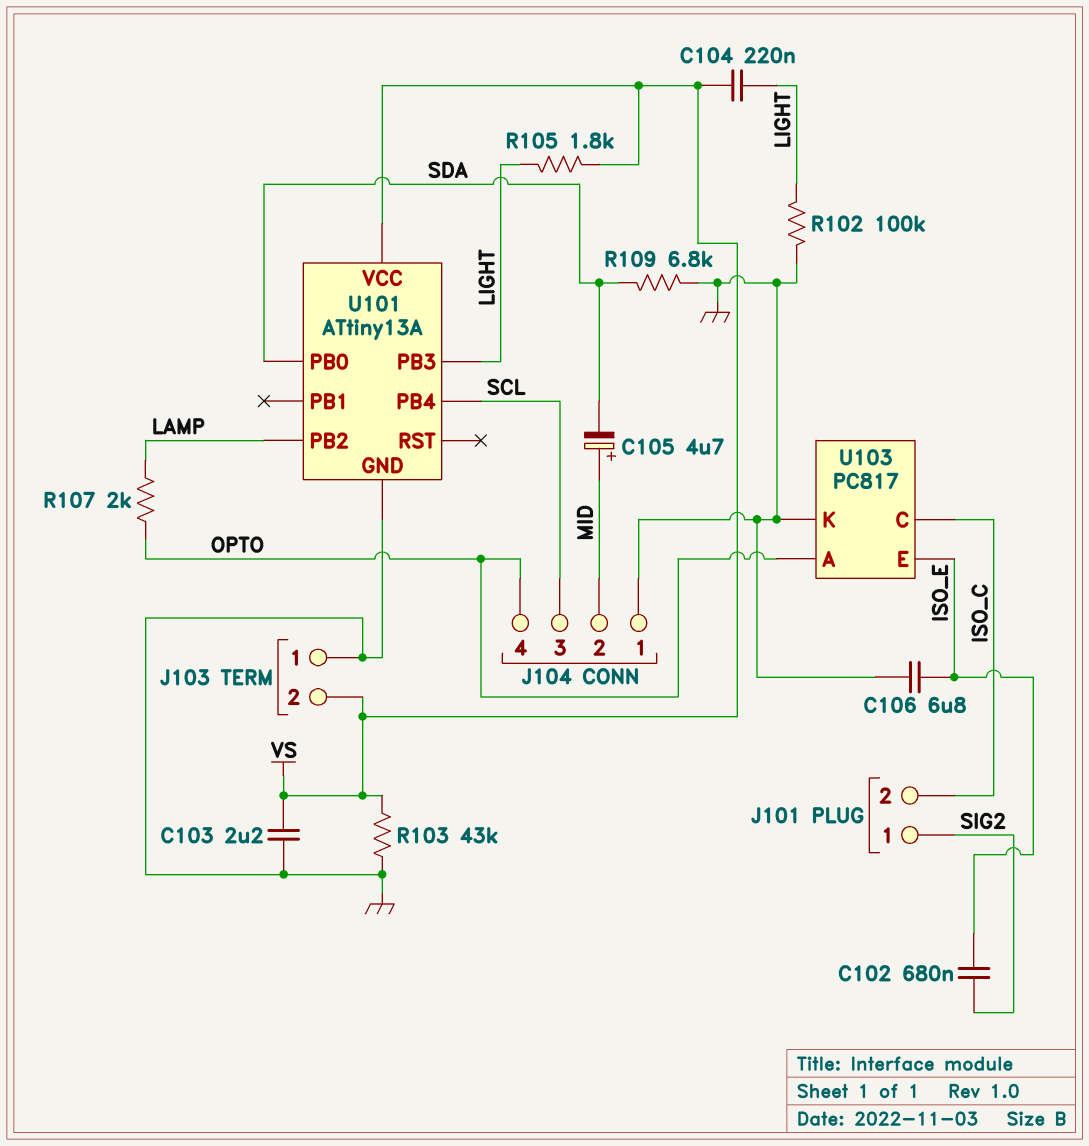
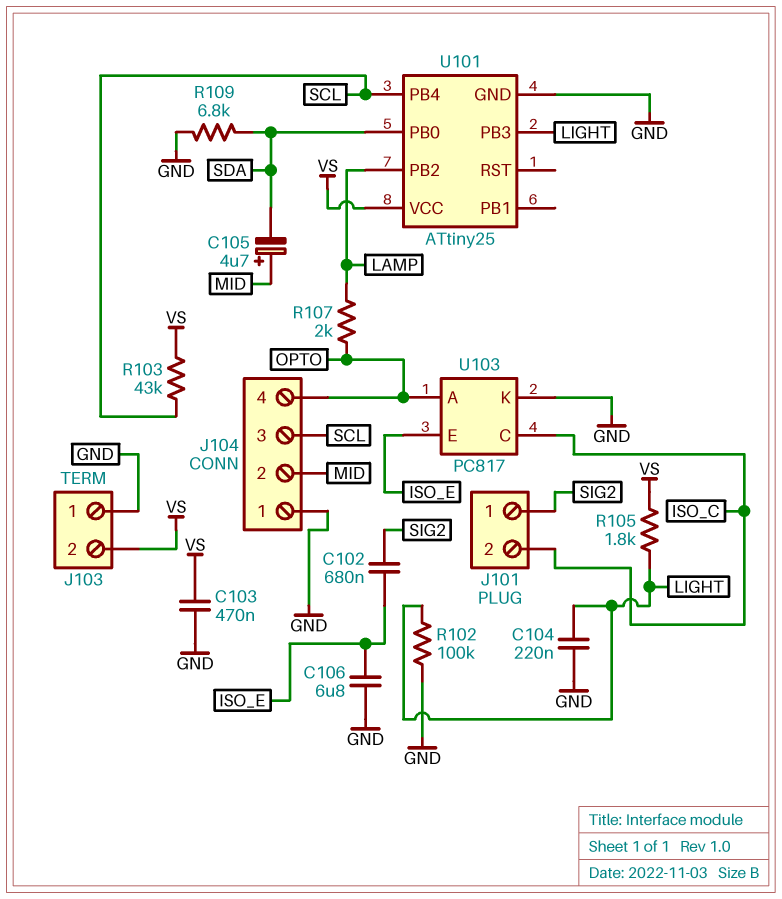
C103: 2.2uF (GND, VS) -> 470nF (GND, VS)
C104: 220nF (LIGHT, VS) -> 220nF (GND, LIGHT)
R103: 43k (GND, VS) -> 43k (SCL, VS)
U101: ATtiny13A -> ATtiny25

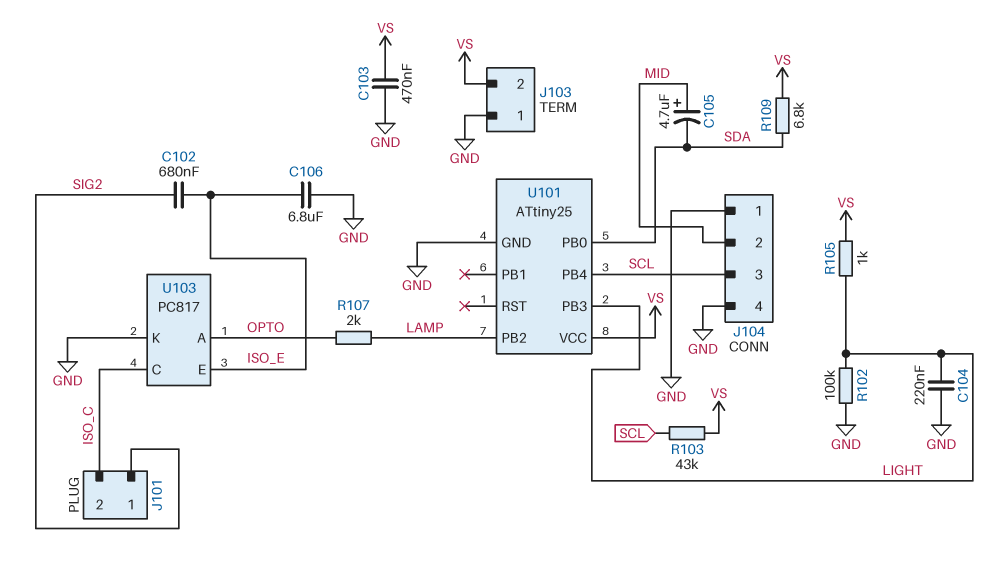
J104 pin 4: OPTO -> GND
R105: 1.8k (LIGHT, VS) -> 1k (LIGHT, VS)
R109: 6.8k (GND, SDA) -> 6.8k (SDA, VS)

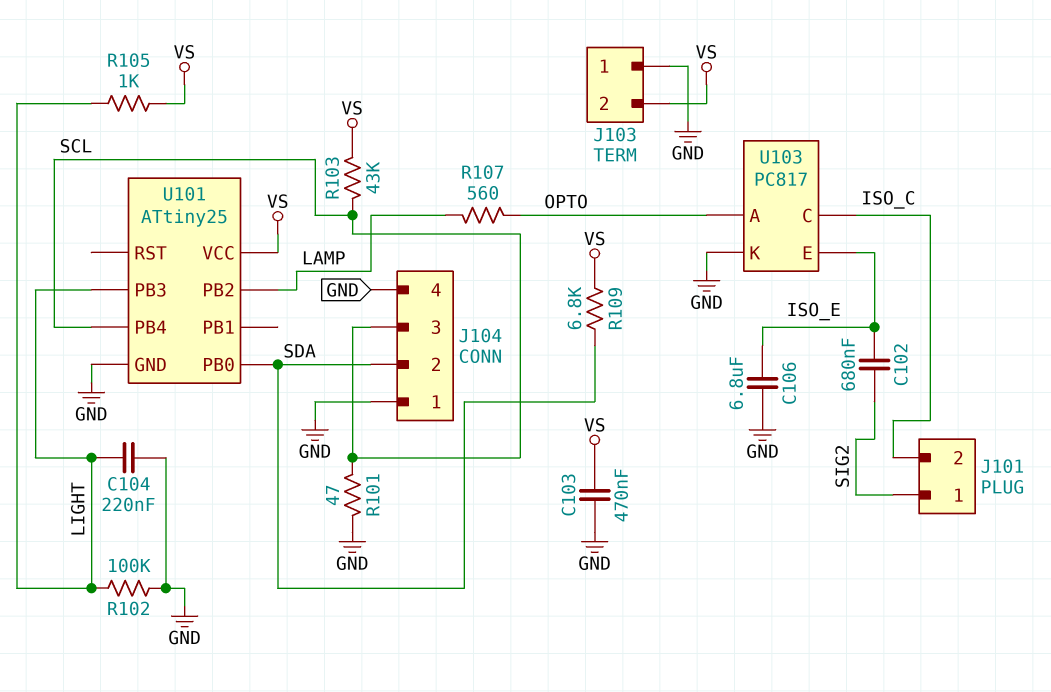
C105: 4.7uF (plus MID, minus SDA) -> none
J104 pin 2: MID -> SDA
R101: none -> 47 (GND, SCL)
R107: 2k (LAMP, OPTO) -> 560 (LAMP, OPTO)

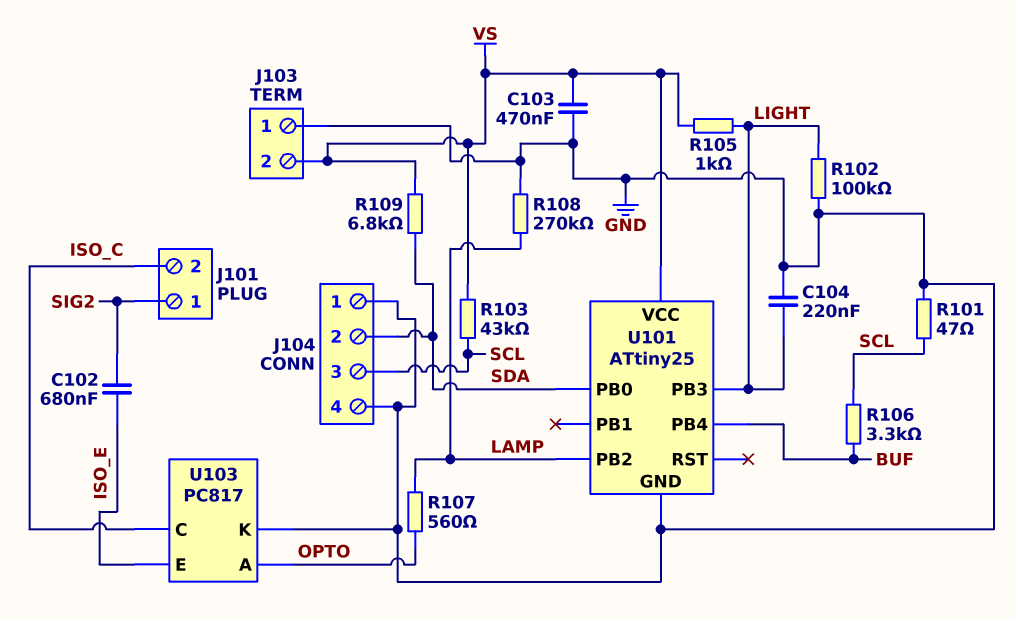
C106: 6.8uF (GND, ISO_E) -> none
R106: none -> 3.3k (BUF, SCL)
R108: none -> 270k (GND, LAMP)
U101 pin PB4: SCL -> BUF

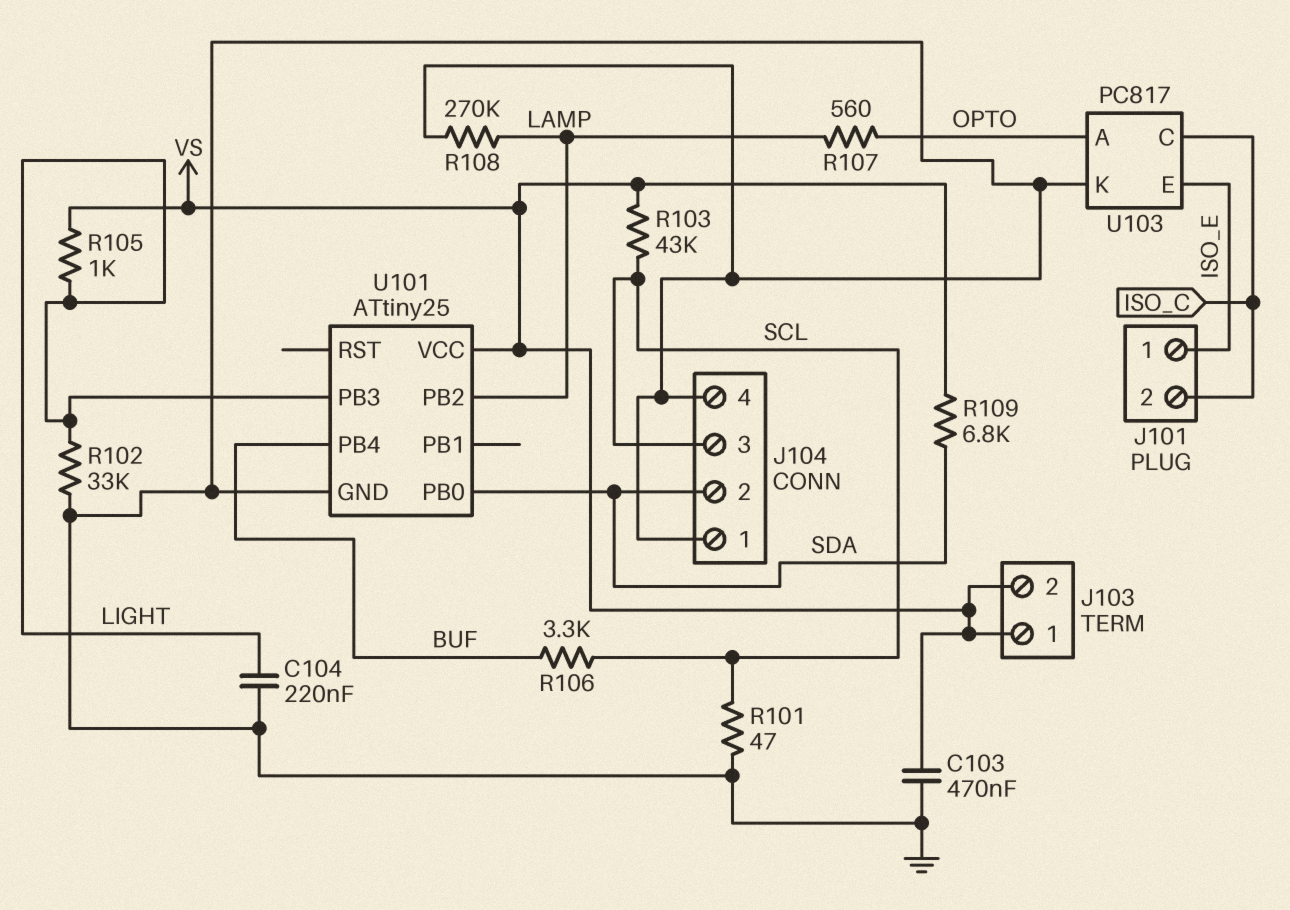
C102: 680nF (ISO_E, SIG2) -> none
J101 pin 1: SIG2 -> ISO_E
J103 pin 1: GND -> VS
R102: 100k (GND, LIGHT) -> 33k (GND, LIGHT)

